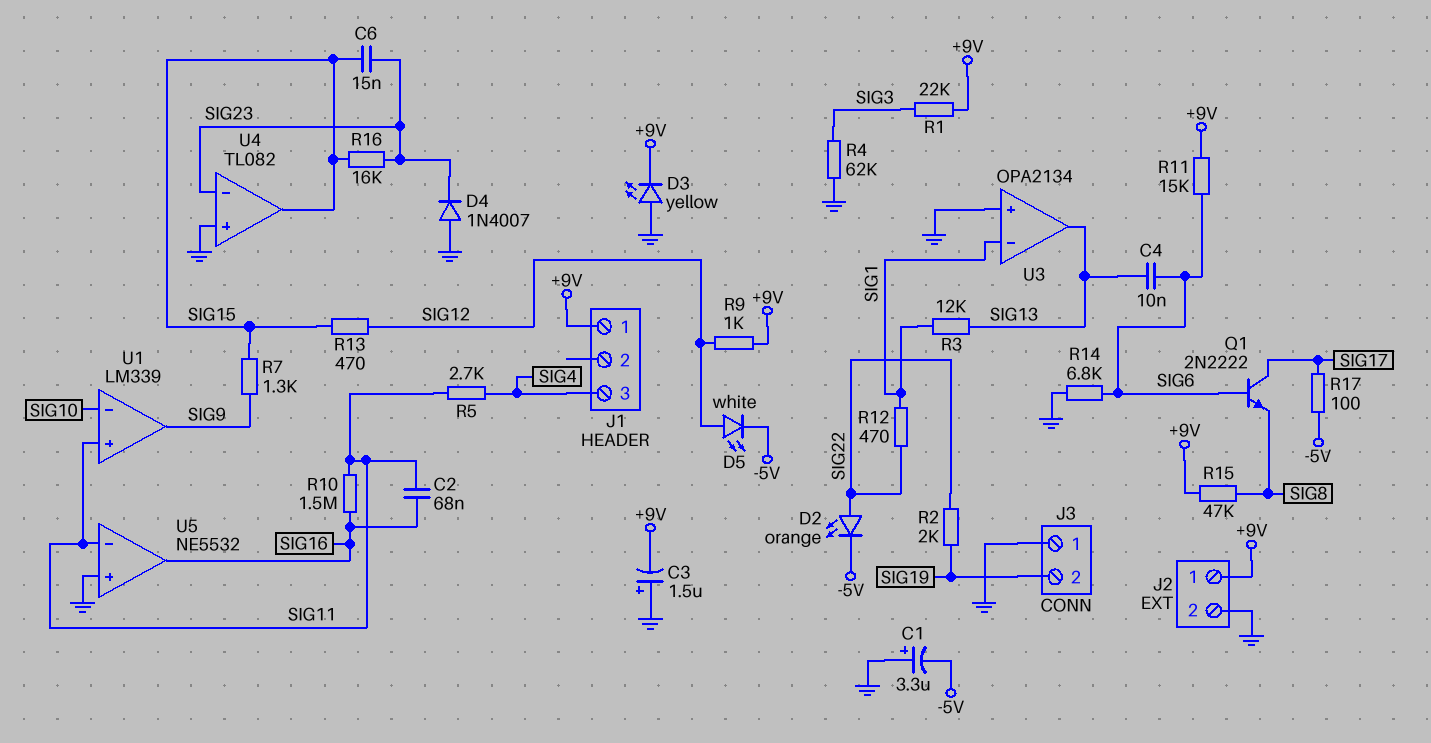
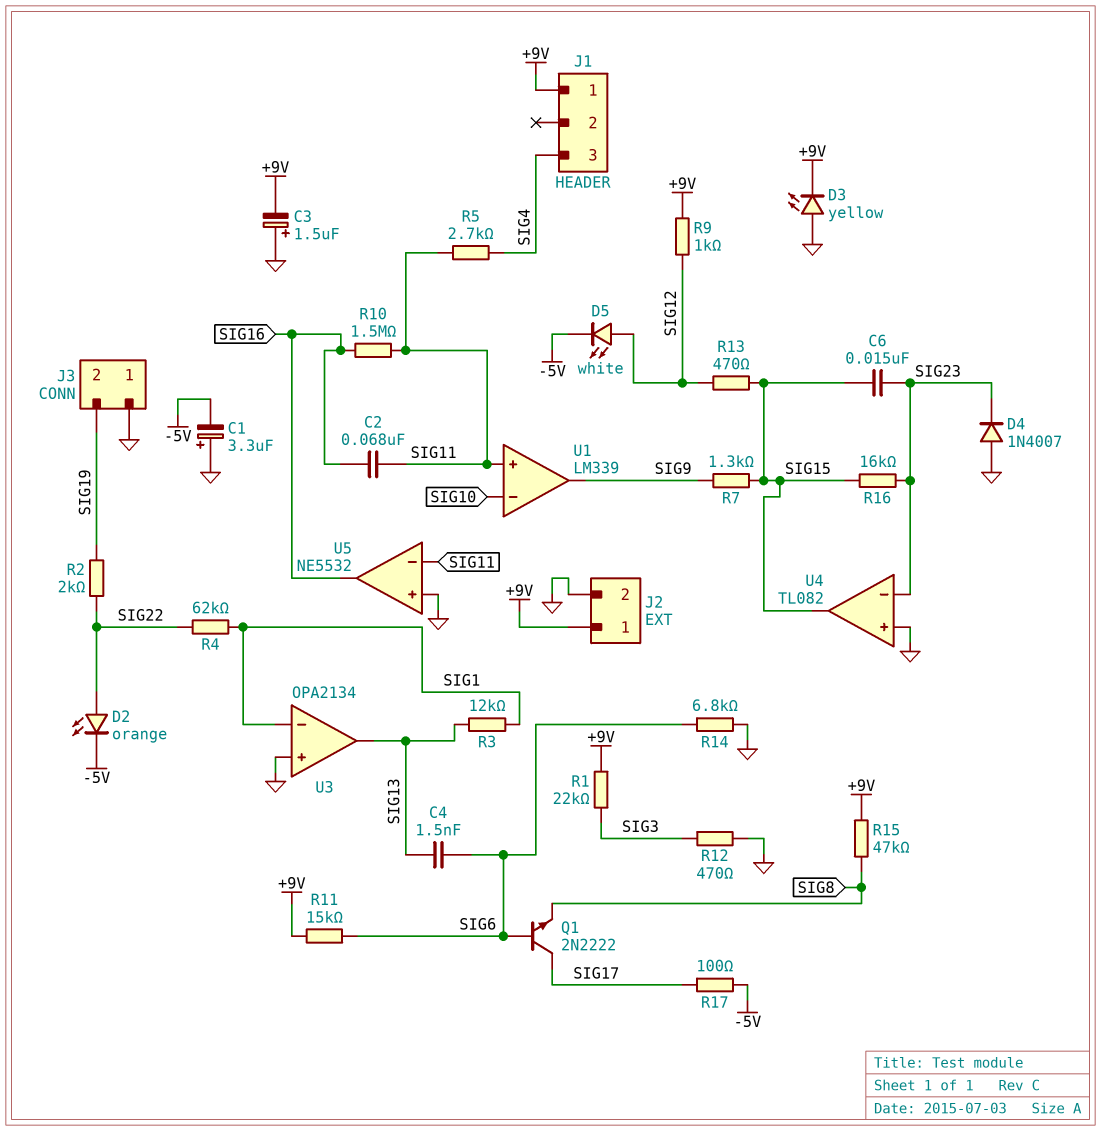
C4: 10nF (SIG6, SIG13) -> 1.5nF (SIG6, SIG13)
R4: 62k (GND, SIG3) -> 62k (SIG1, SIG22)
R12: 470 (SIG1, SIG22) -> 470 (GND, SIG3)

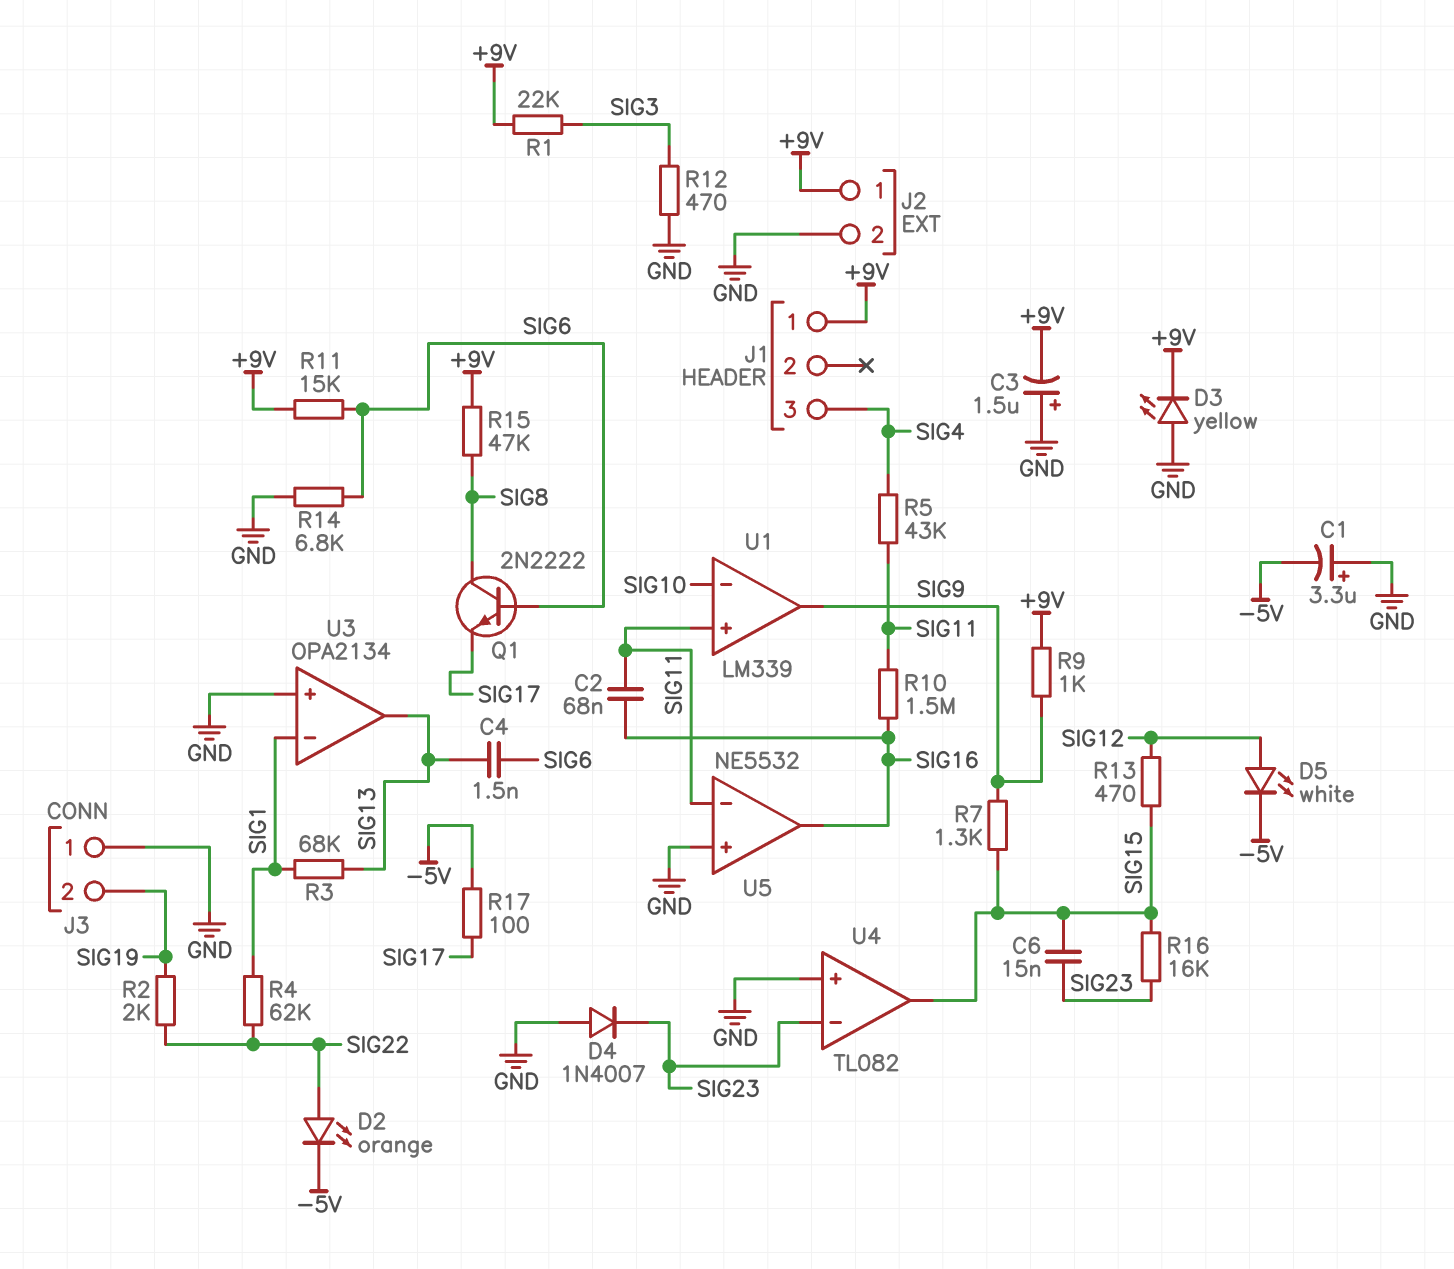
Q1: NPN 2N2222 (B SIG6, C SIG17, E SIG8) -> NPN 2N2222 (B SIG6, C SIG8, E SIG17)
R3: 12k (SIG1, SIG13) -> 68k (SIG1, SIG13)
R5: 2.7k (SIG4, SIG11) -> 43k (SIG4, SIG11)
R9: 1k (+9V, SIG12) -> 1k (+9V, SIG9)

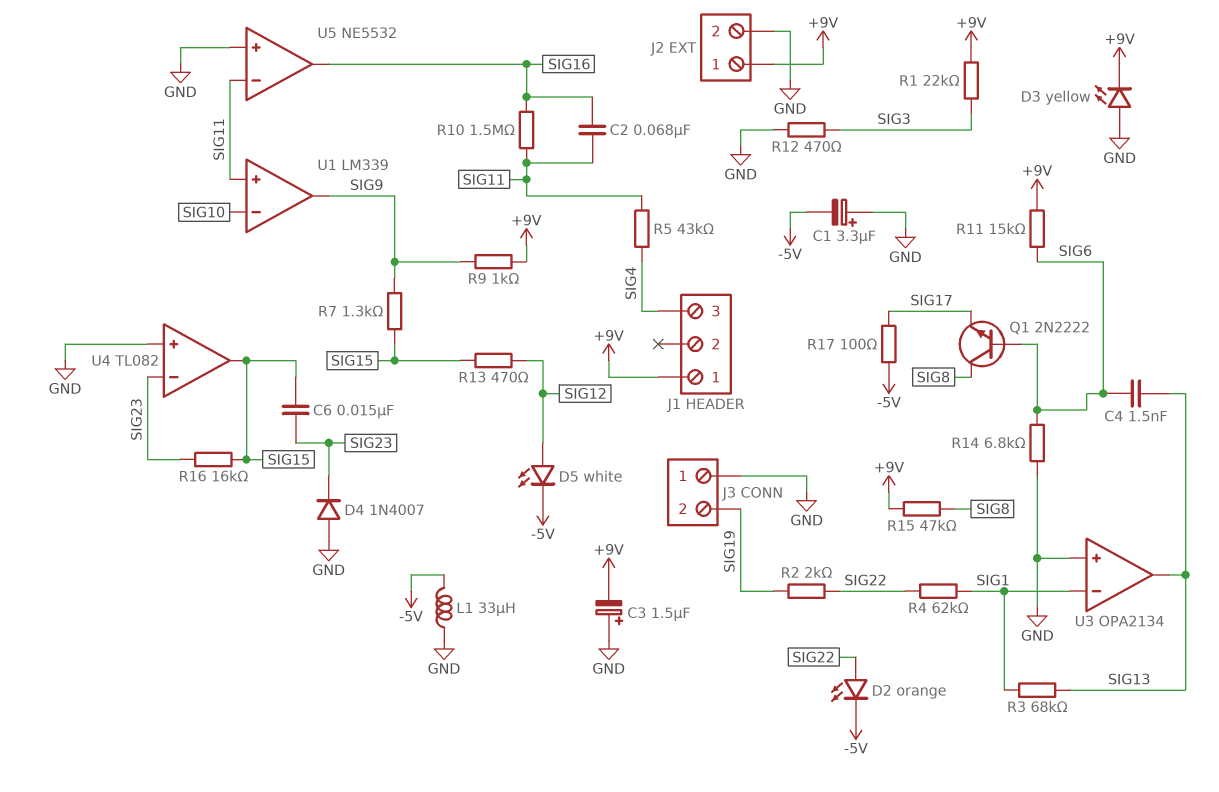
L1: none -> 33uH (-5V, GND)

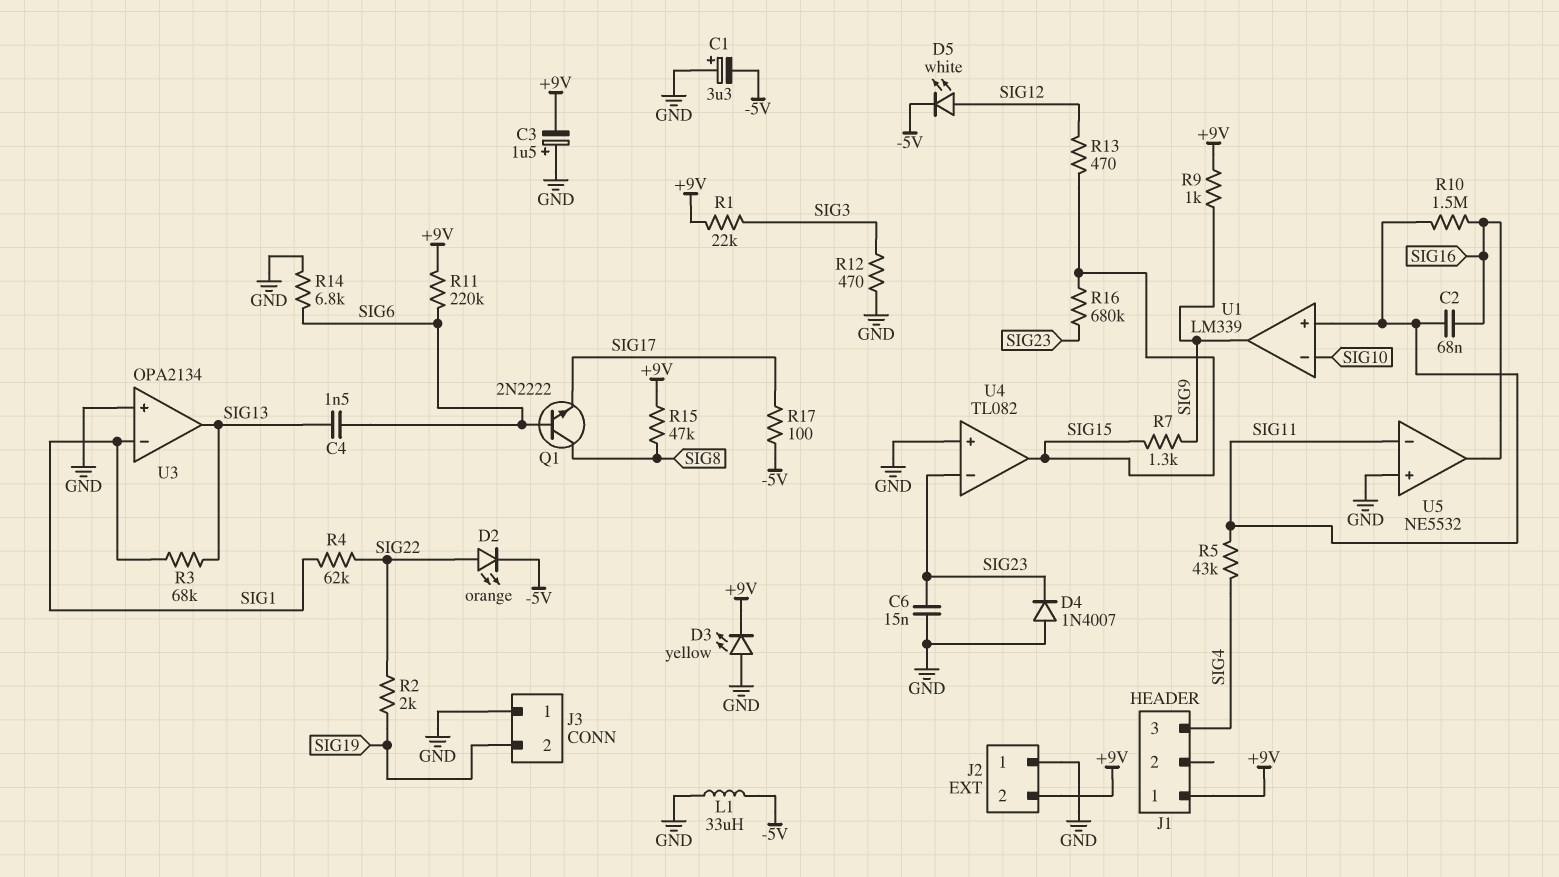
C6: 15nF (SIG15, SIG23) -> 15nF (GND, SIG23)
J2 pin 1: +9V -> GND
J2 pin 2: GND -> +9V
R11: 15k (+9V, SIG6) -> 220k (+9V, SIG6)
R16: 16k (SIG15, SIG23) -> 680k (SIG15, SIG23)

